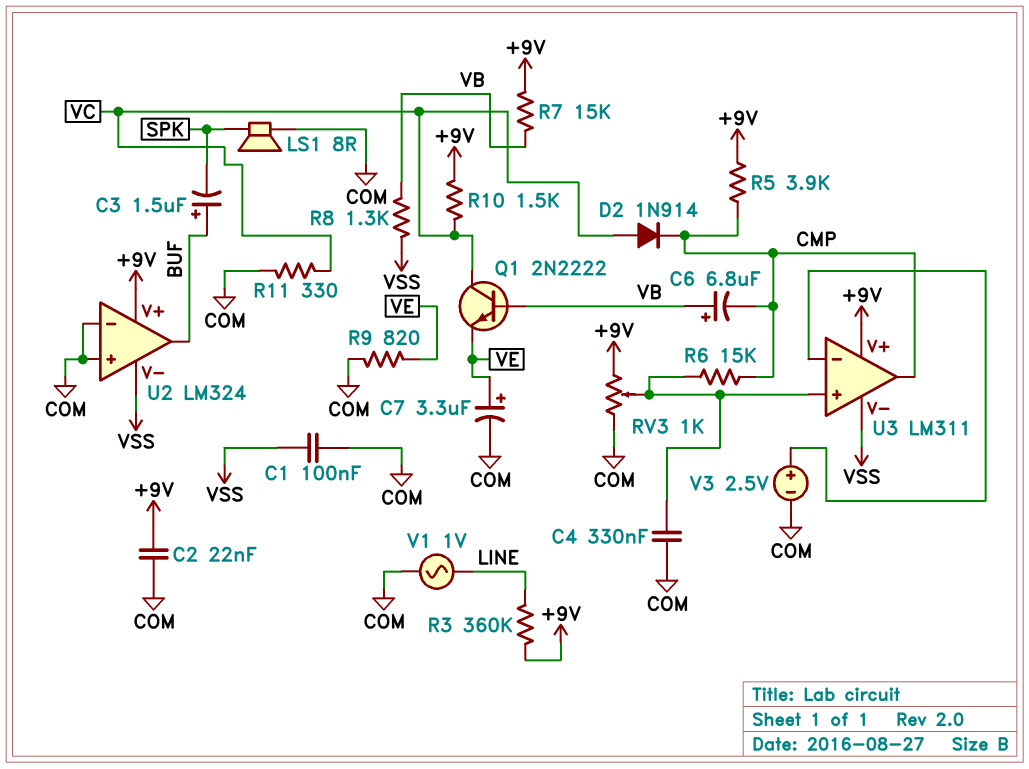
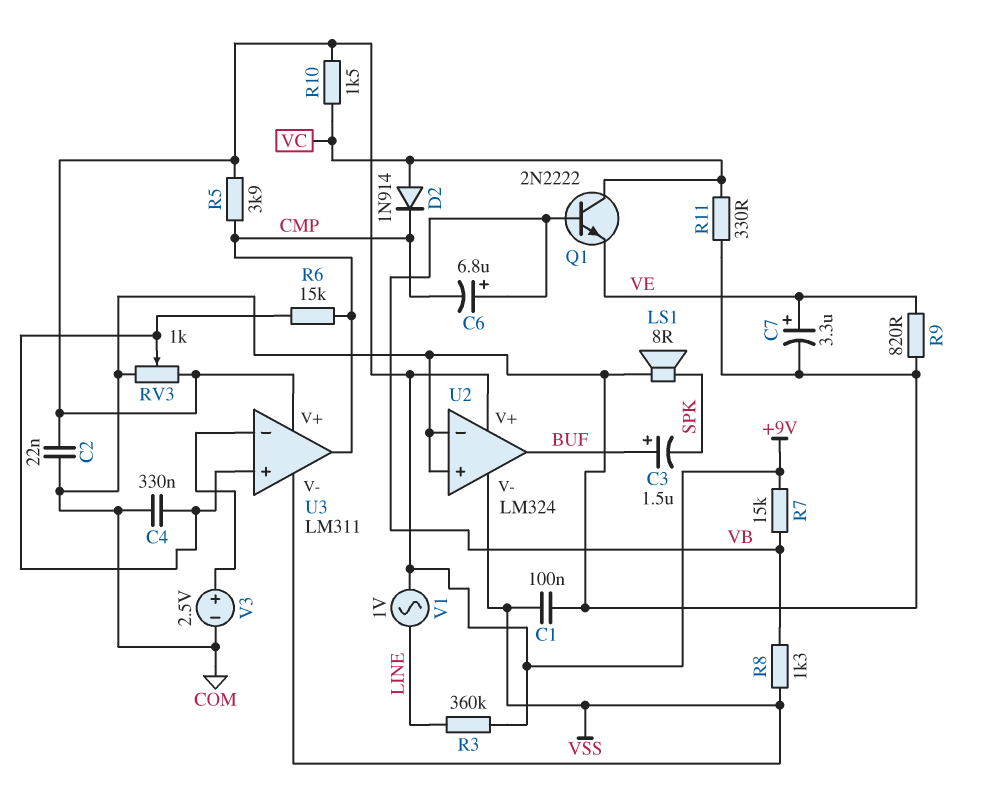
V1: AC 1V (COM, LINE) -> AC 1V (+9V, LINE)

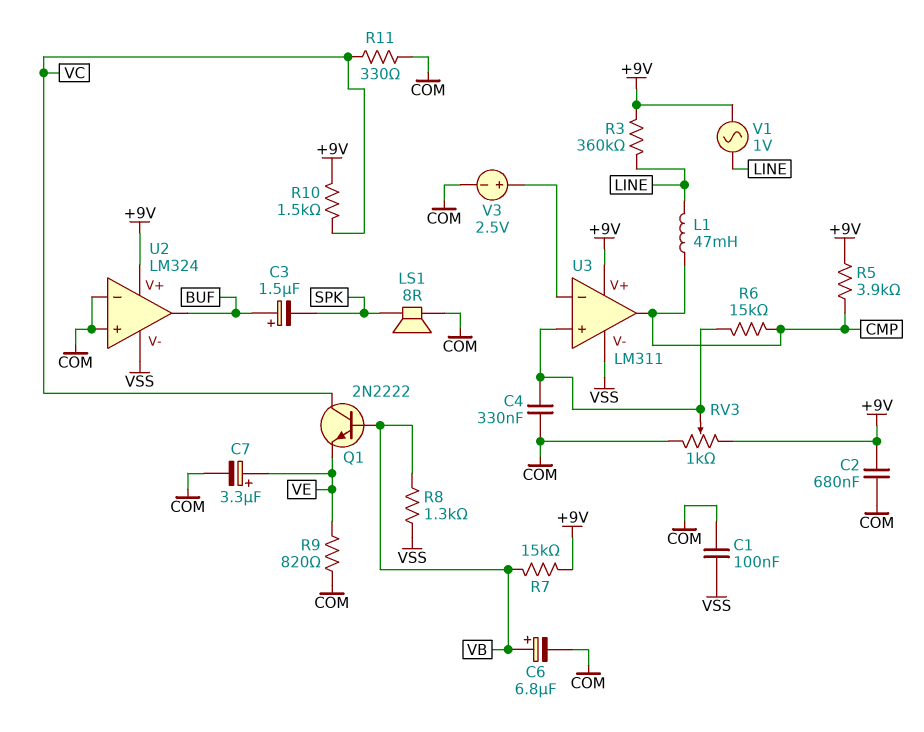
C2: 22nF (+9V, COM) -> 680nF (+9V, COM)
C6: 6.8uF (plus VB, minus CMP) -> 6.8uF (plus VB, minus COM)
D2: diode 1N914 (A VC, K CMP) -> none
L1: none -> 47mH (CMP, LINE)

